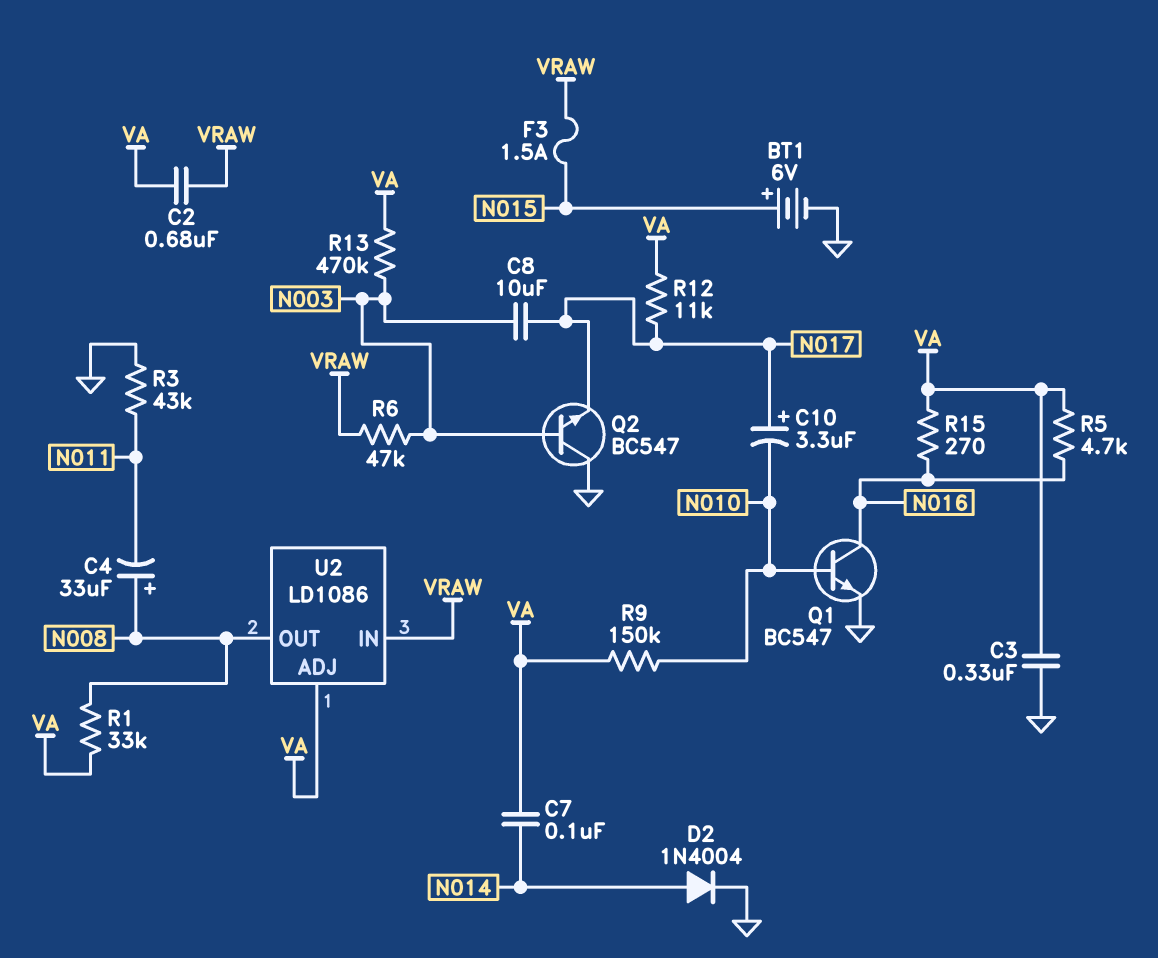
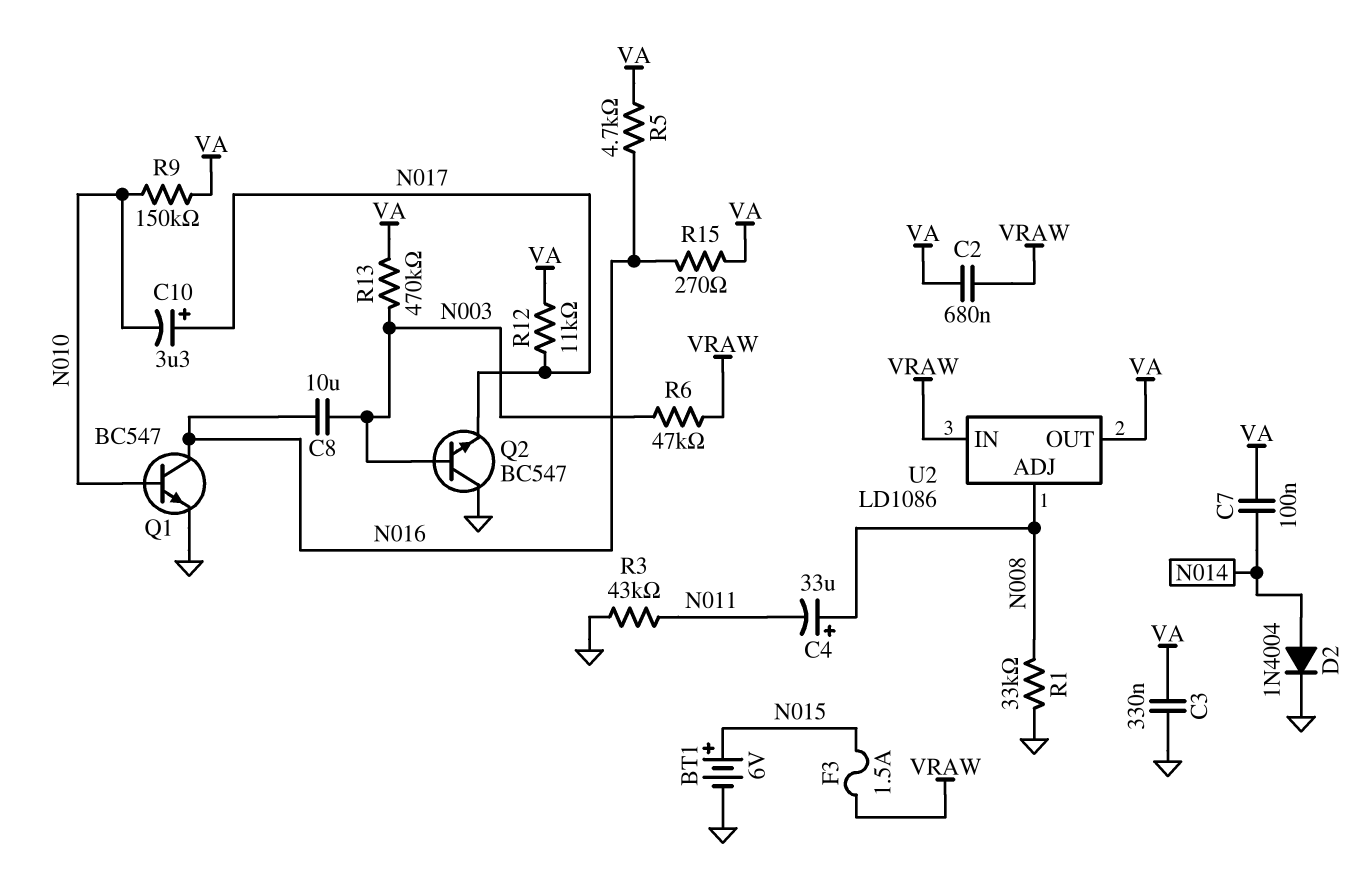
C8: 10uF (N003, N017) -> 10uF (N003, N016)
R1: 33k (N008, VA) -> 33k (GND, N008)
U2 pin ADJ: VA -> N008
U2 pin OUT: N008 -> VA

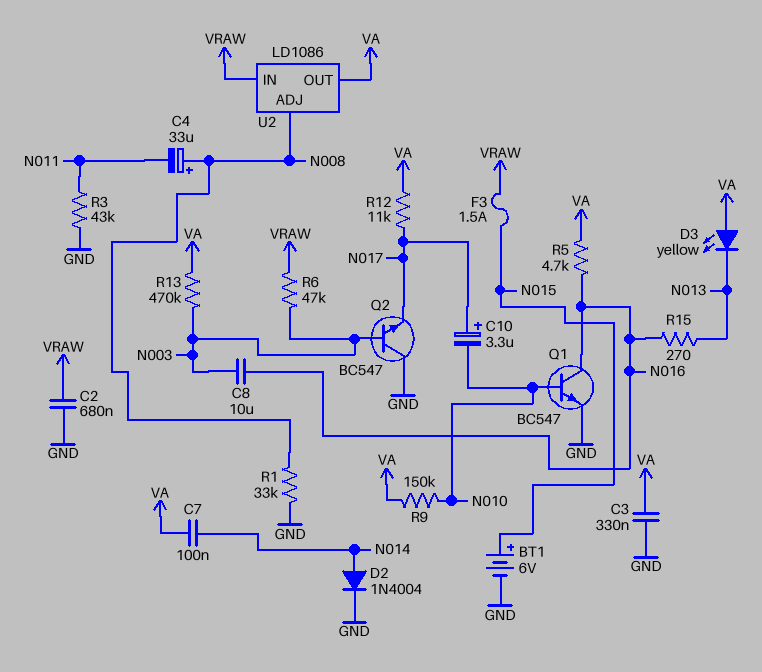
C2: 680nF (VA, VRAW) -> 680nF (GND, VRAW)
D3: none -> LED yellow (A VA, K N013)
R15: 270 (N016, VA) -> 270 (N013, N016)

